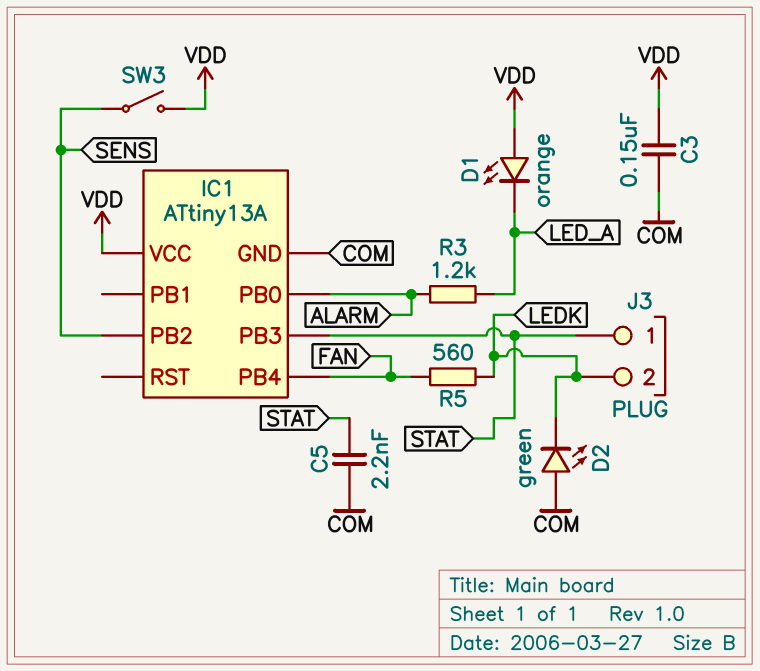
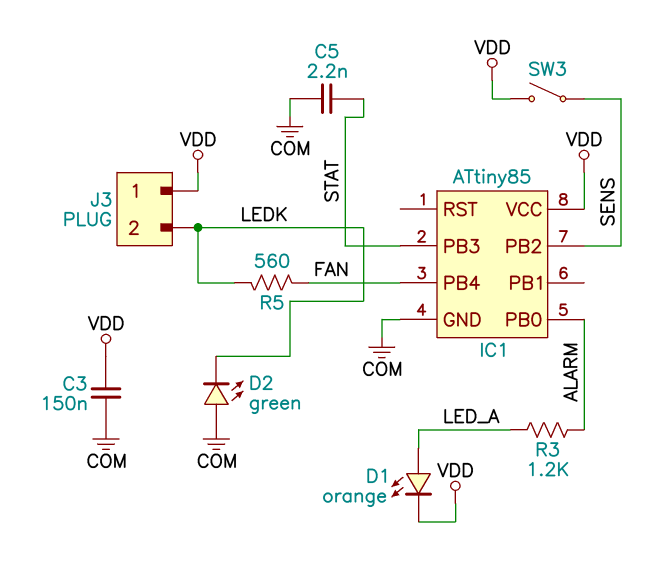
D1: LED orange (A VDD, K LED_A) -> LED orange (A LED_A, K VDD)
IC1: ATtiny13A -> ATtiny85
J3 pin 1: STAT -> VDD

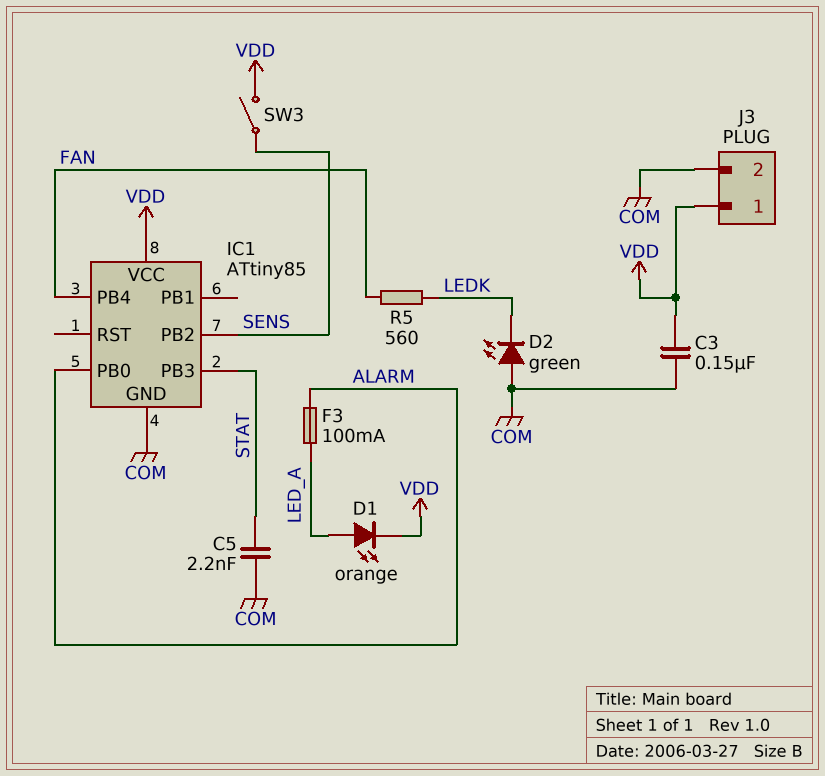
F3: none -> 100mA (ALARM, LED_A)
J3 pin 2: LEDK -> COM
R3: 1.2k (ALARM, LED_A) -> none

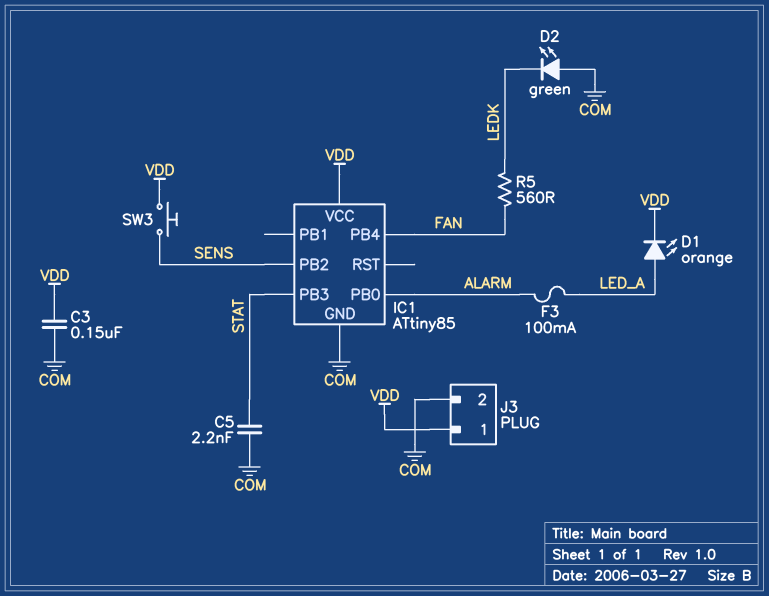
SW3: switch (SENS, VDD) -> button (SENS, VDD)

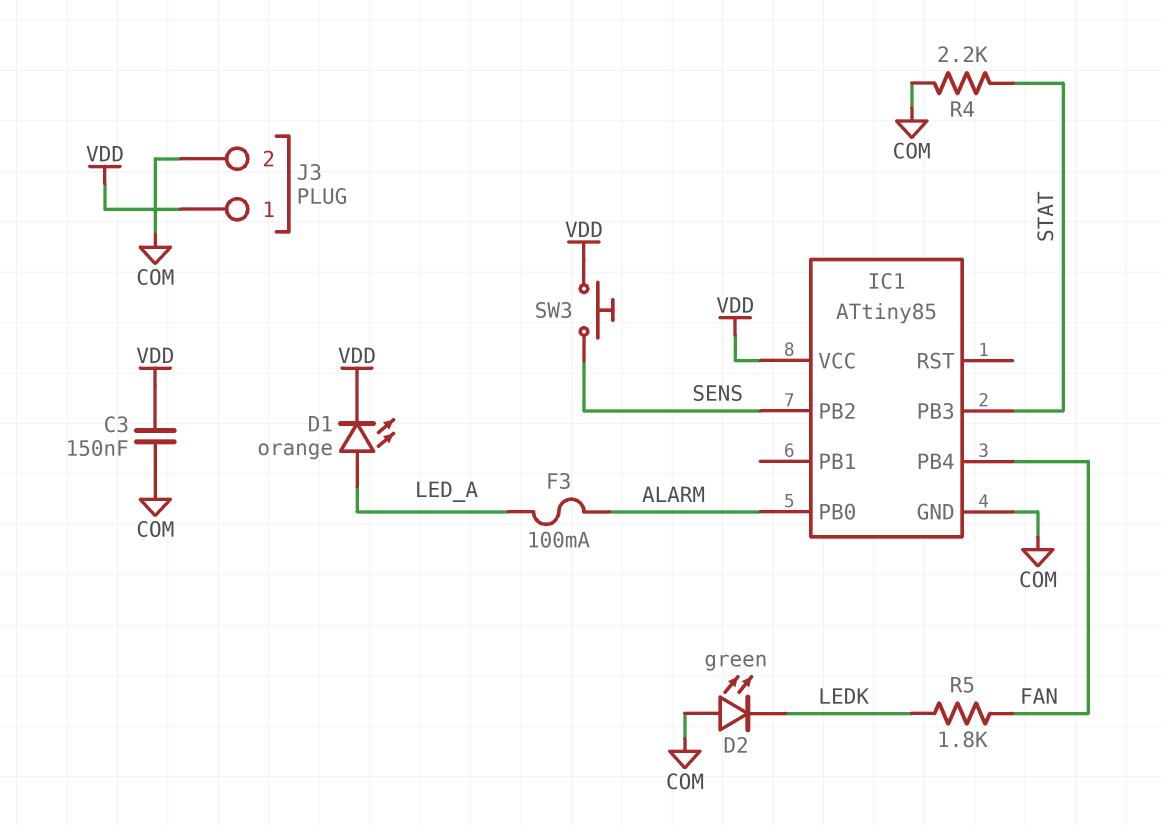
C5: 2.2nF (COM, STAT) -> none
R4: none -> 2.2k (COM, STAT)
R5: 560 (FAN, LEDK) -> 1.8k (FAN, LEDK)

